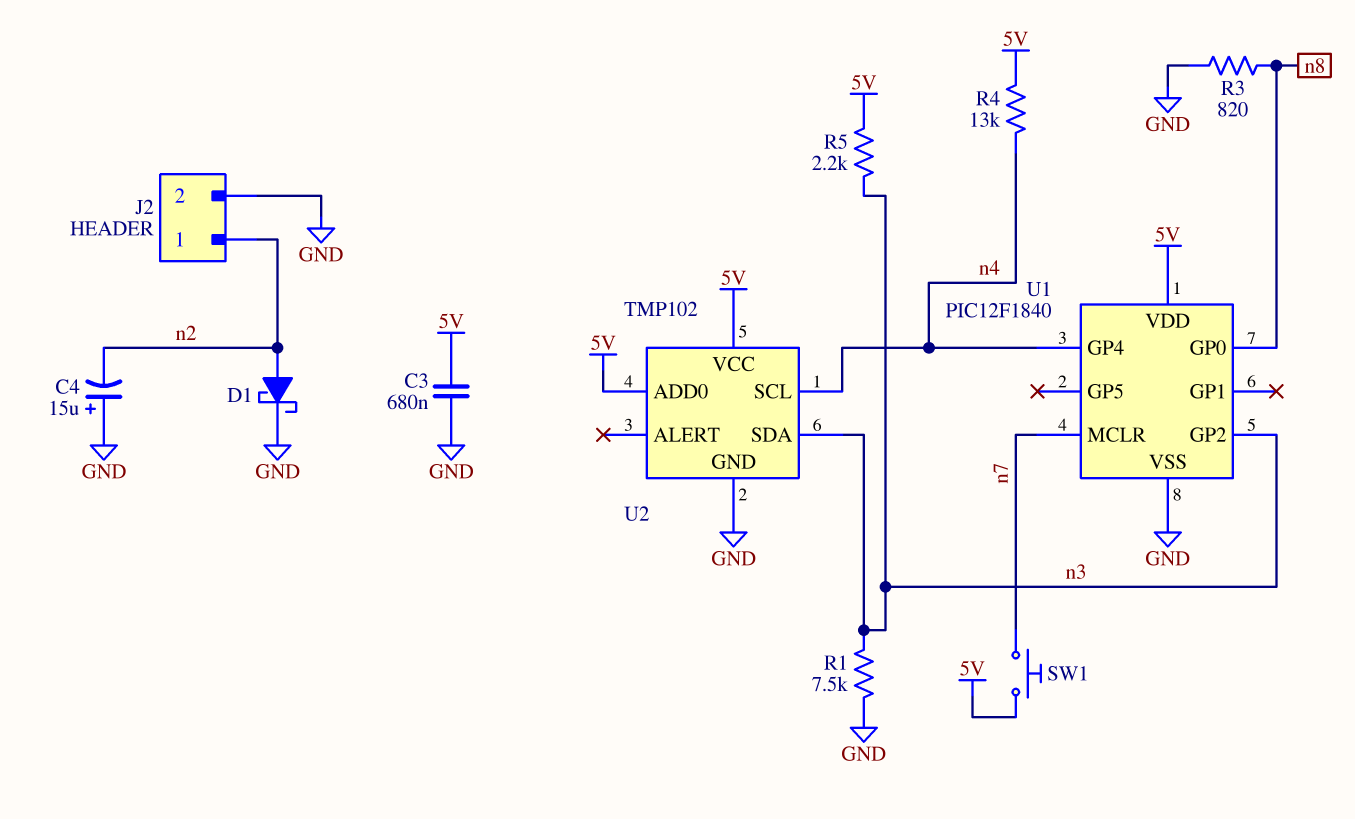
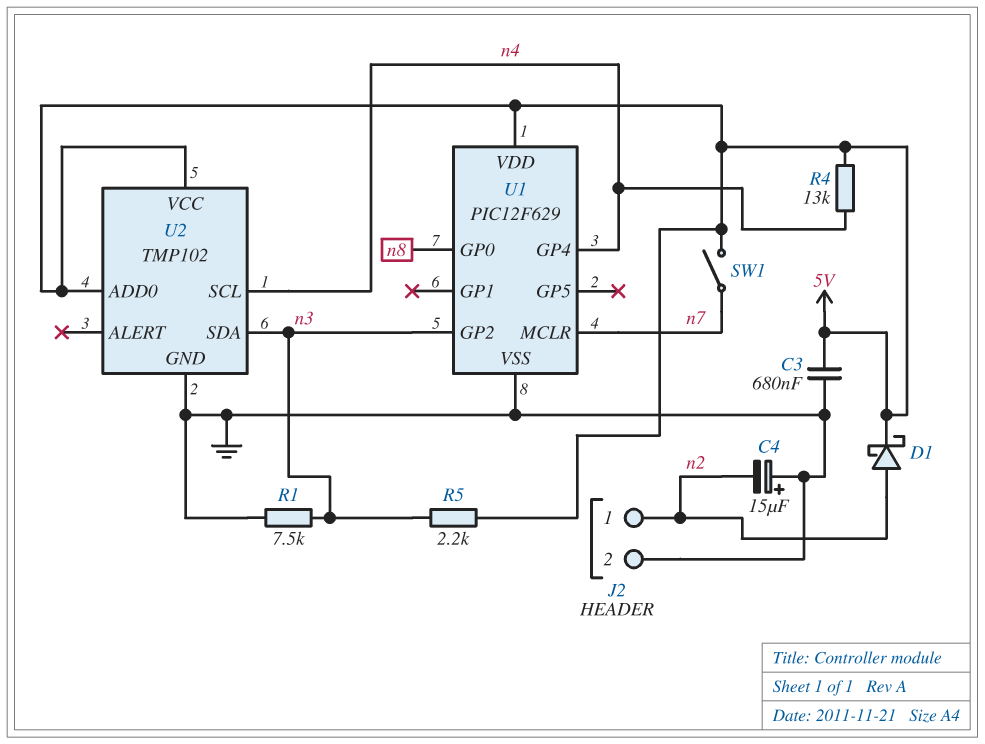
D1: schottky (A n2, K GND) -> schottky (A n2, K 5V)
R3: 820 (GND, n8) -> none
SW1: button (5V, n7) -> switch (5V, n7)
U1: PIC12F1840 -> PIC12F629

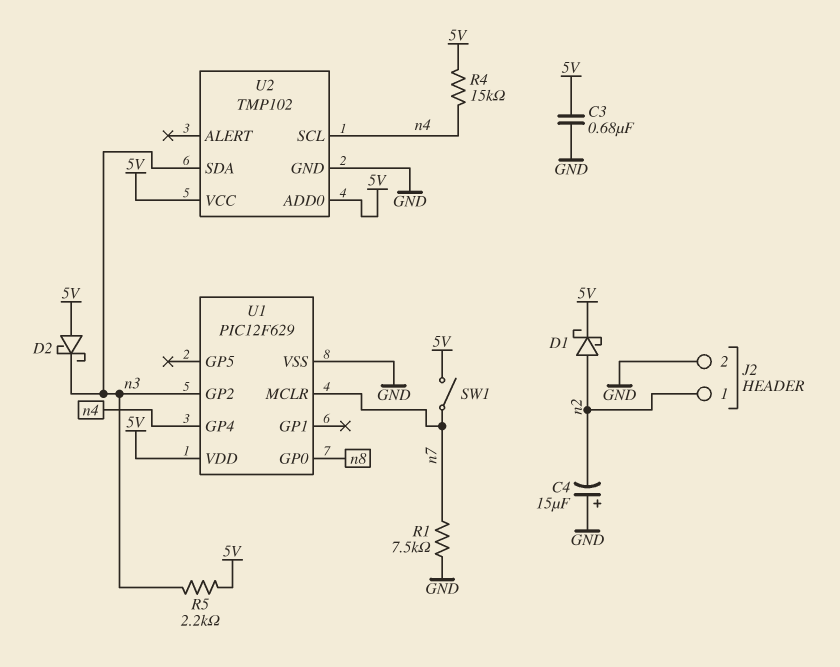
D2: none -> schottky (A 5V, K n3)
R1: 7.5k (GND, n3) -> 7.5k (GND, n7)
R4: 13k (5V, n4) -> 15k (5V, n4)

